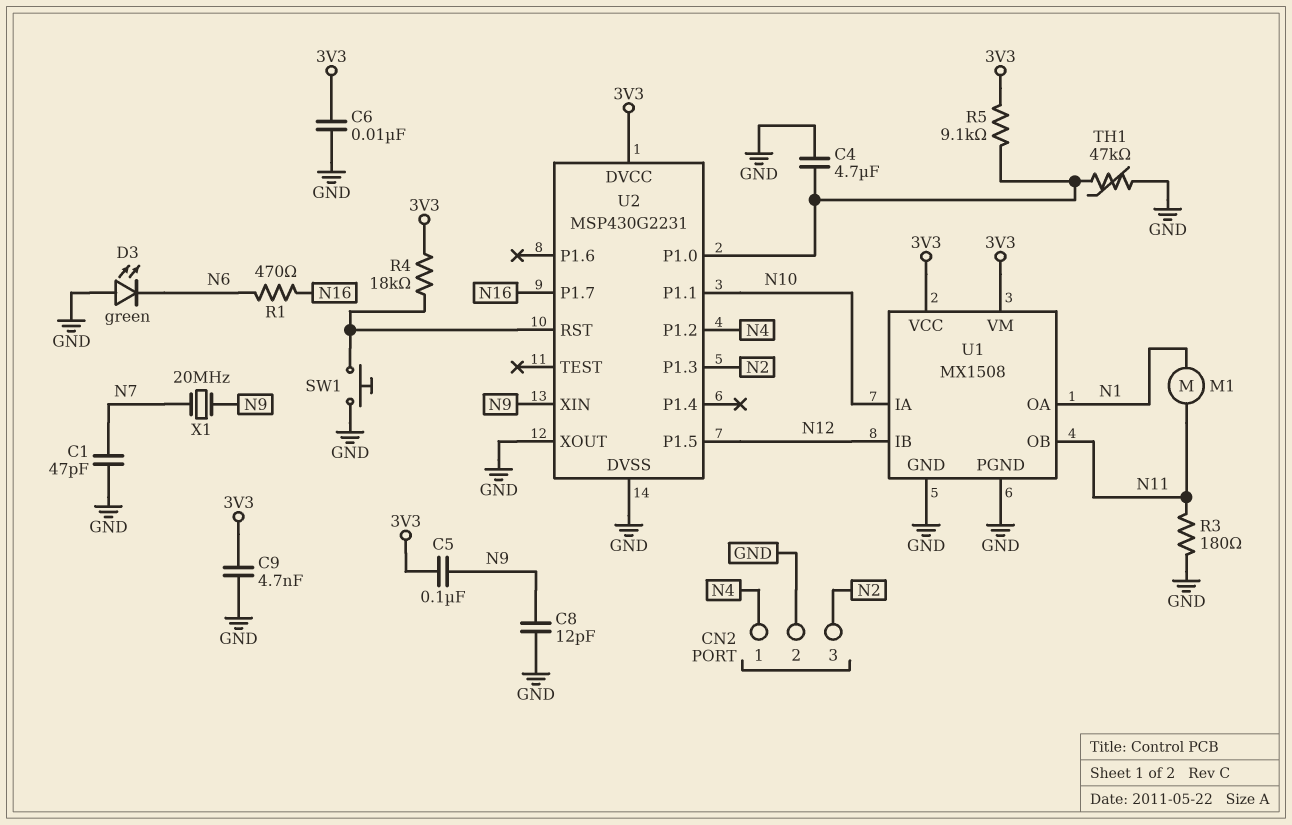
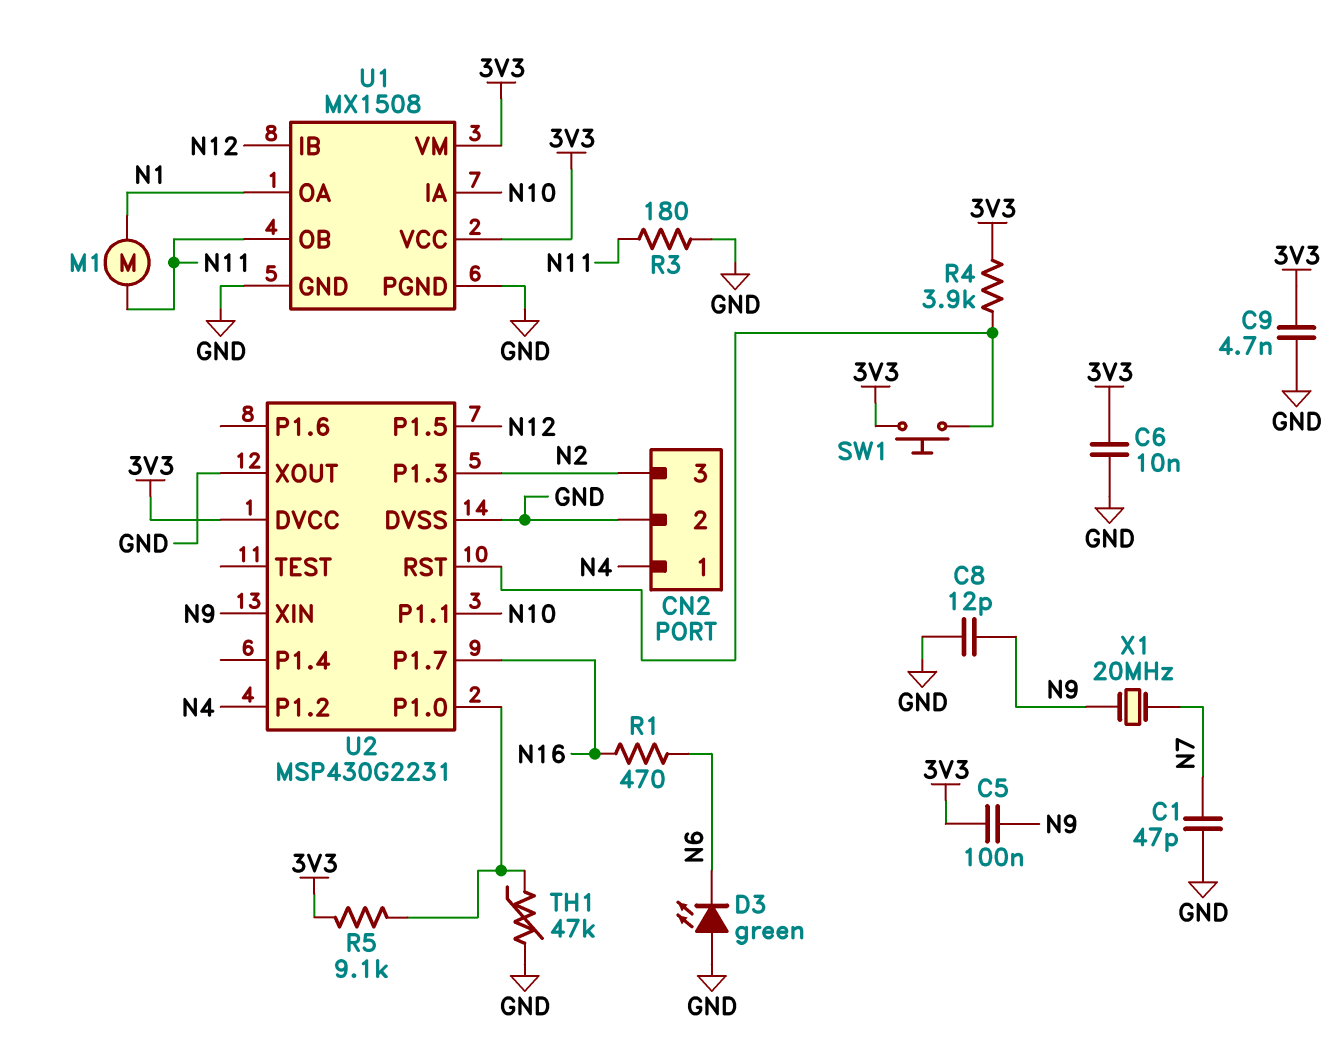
C4: 4.7uF (GND, U2/P1.0) -> none
R4: 18k (3V3, U2/RST) -> 3.9k (3V3, U2/RST)
SW1: button (GND, U2/RST) -> button (3V3, U2/RST)

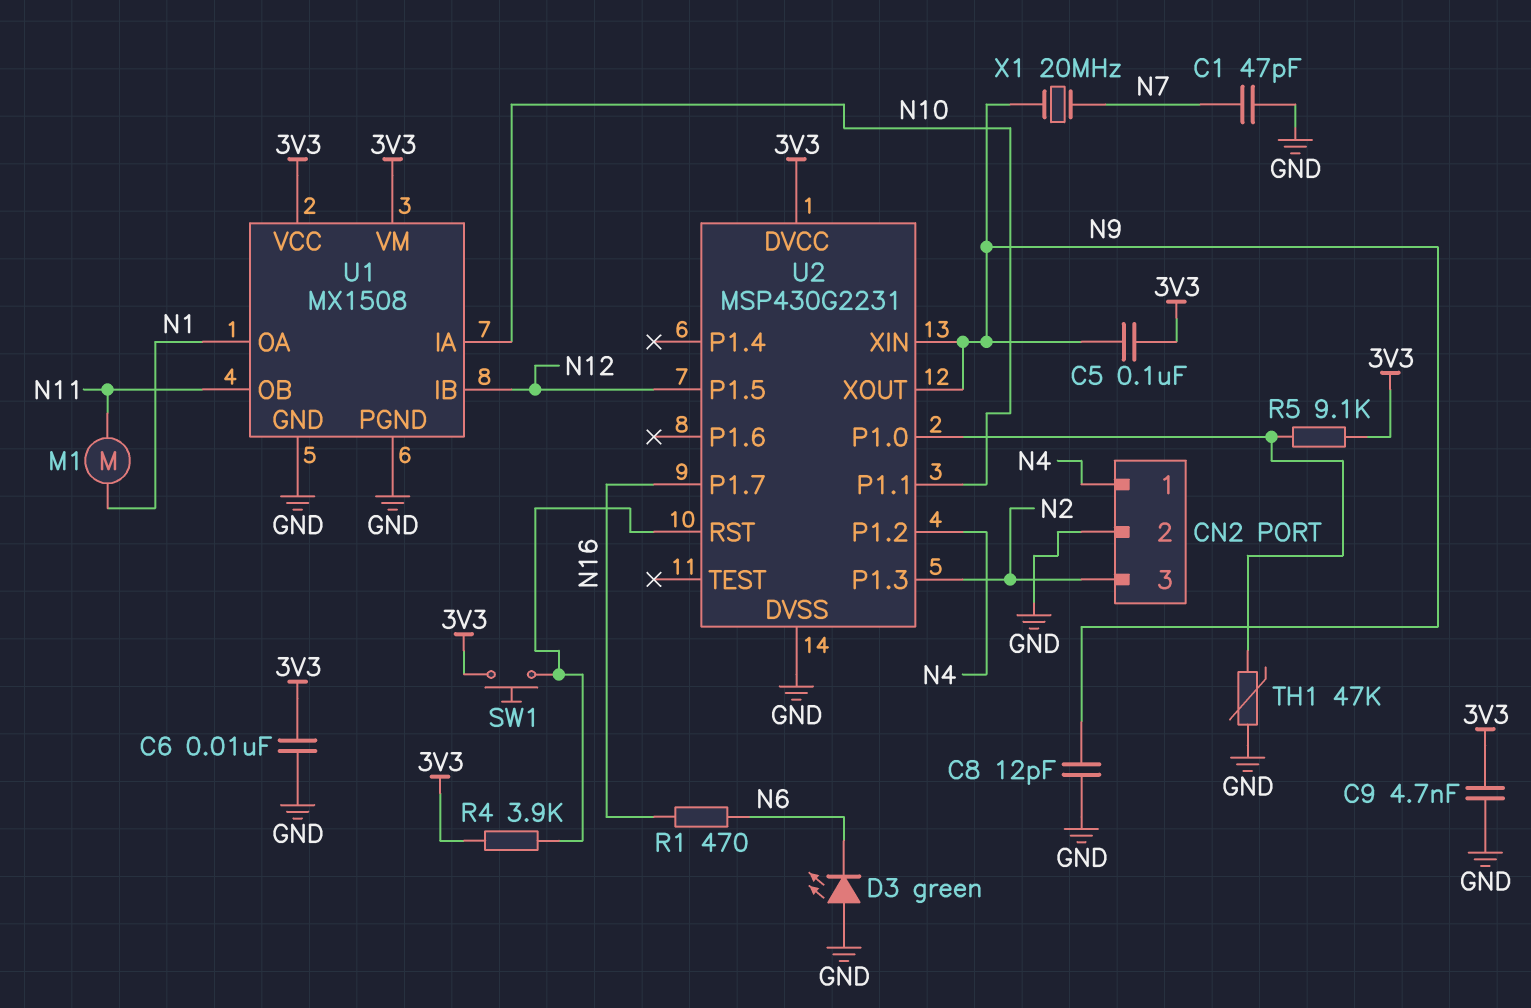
R3: 180 (GND, N11) -> none
U2 pin XOUT: GND -> N9

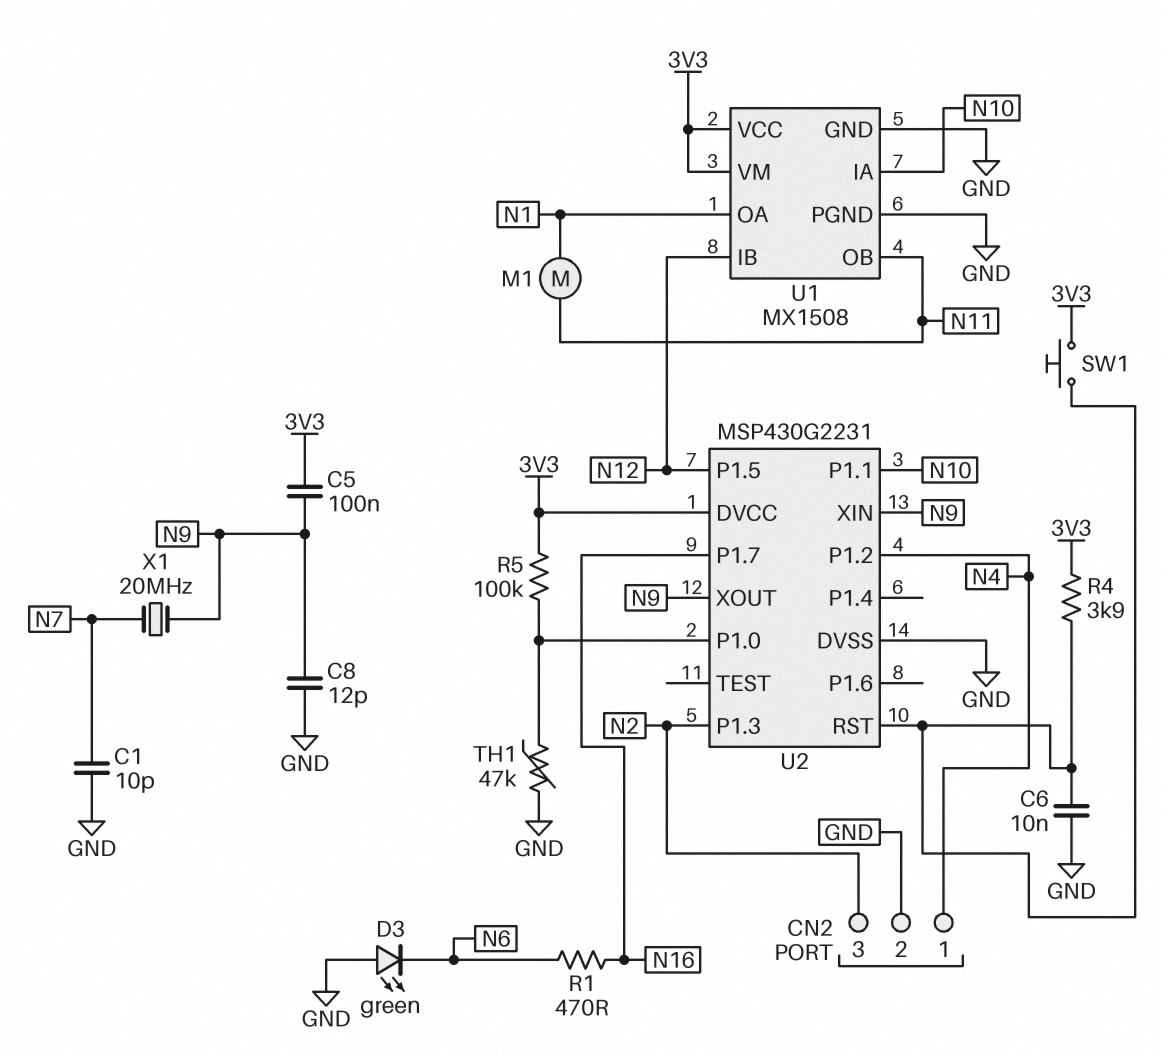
C1: 47pF (GND, N7) -> 10pF (GND, N7)
C6: 10nF (3V3, GND) -> 10nF (GND, U2/RST)
C9: 4.7nF (3V3, GND) -> none
R5: 9.1k (3V3, U2/P1.0) -> 100k (3V3, U2/P1.0)

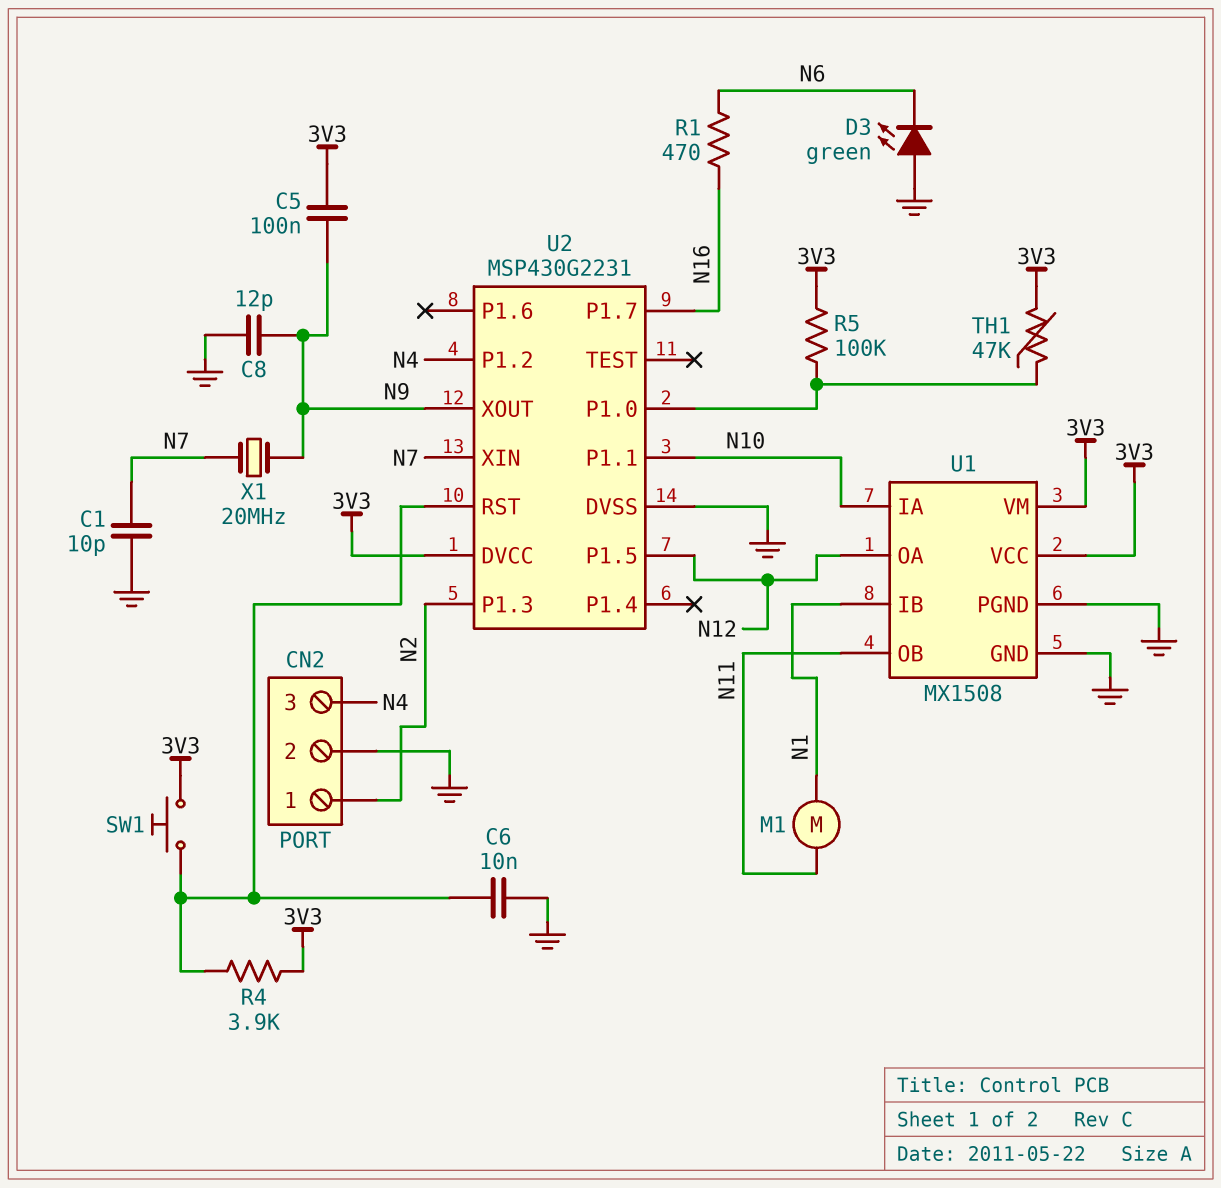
CN2 pin 1: N4 -> N2
CN2 pin 3: N2 -> N4
TH1: 47k (GND, U2/P1.0) -> 47k (3V3, U2/P1.0)
U1 pin IB: N12 -> N1
U1 pin OA: N1 -> N12
U2 pin XIN: N9 -> N7

